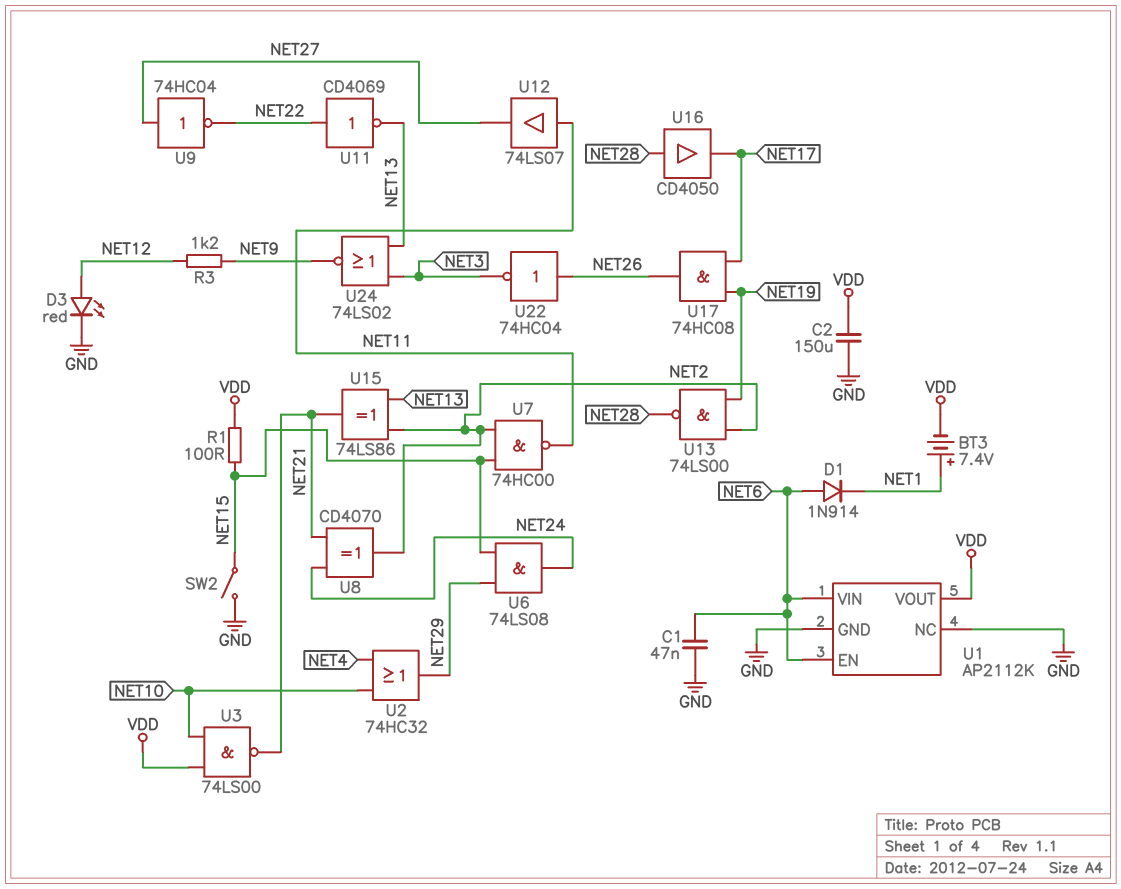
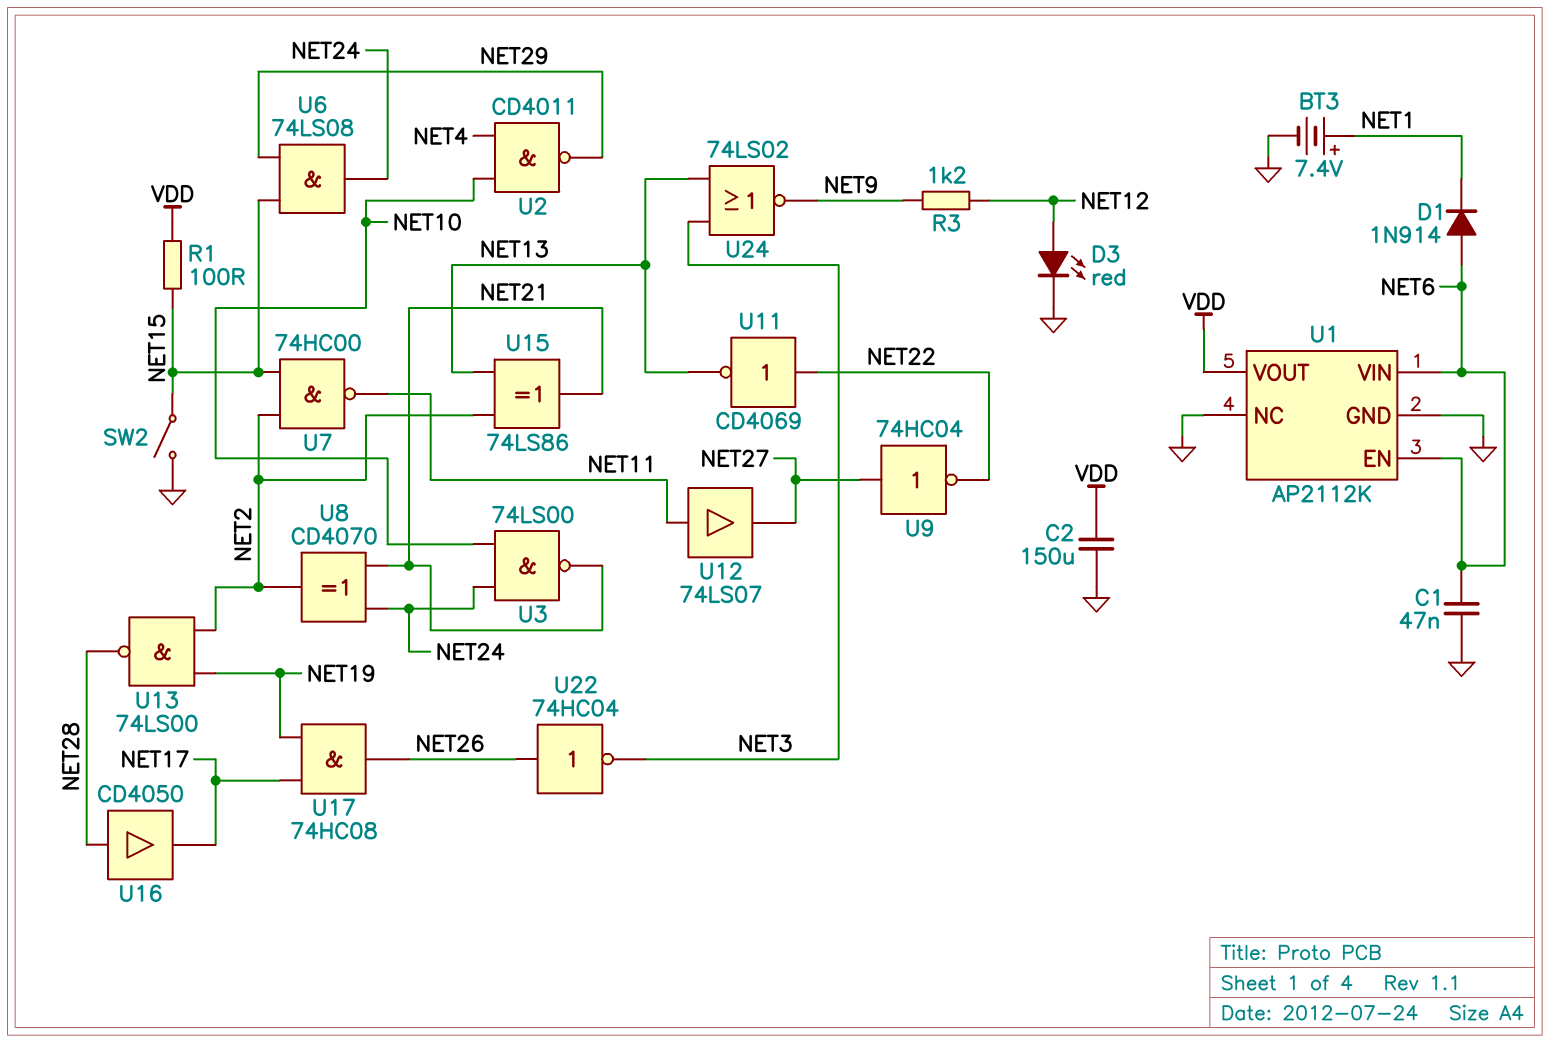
BT3: 7.4V (plus NET1, minus VDD) -> 7.4V (plus NET1, minus GND)
U2: OR 74HC32 (in NET4, in NET10, out NET29) -> NAND CD4011 (in NET4, in NET10, out NET29)
U3: NAND 74LS00 (in NET10, in VDD, out NET21) -> NAND 74LS00 (in NET10, in NET24, out NET21)

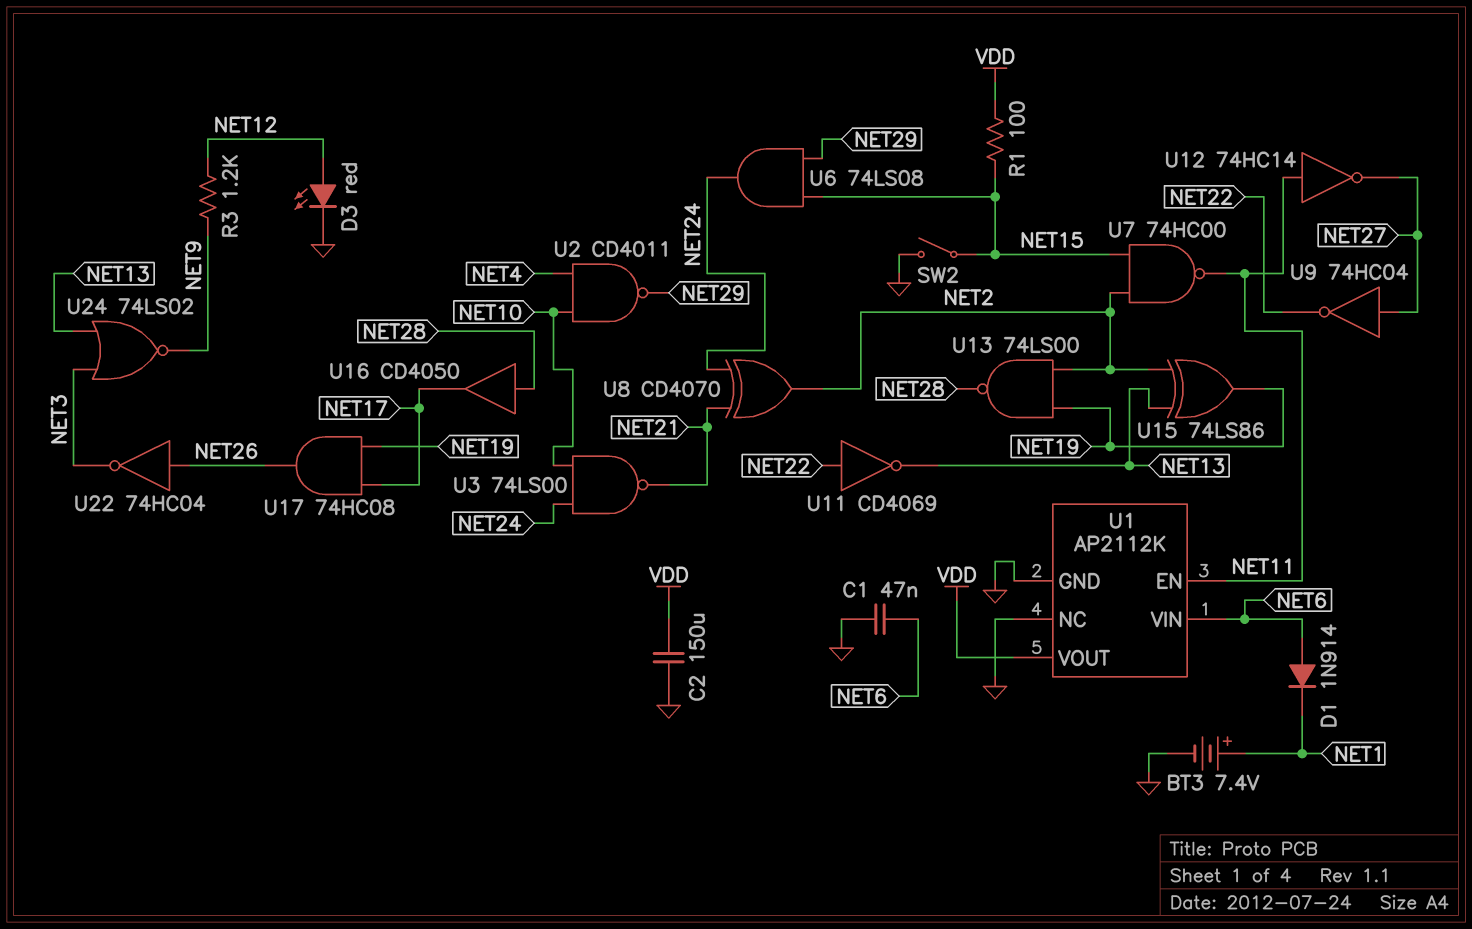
U1 pin EN: NET6 -> NET11
U12: buffer 74LS07 (in NET11, out NET27) -> NOT 74HC14 (in NET11, out NET27)
U15: XOR 74LS86 (in NET2, in NET13, out NET21) -> XOR 74LS86 (in NET2, in NET13, out NET19)

